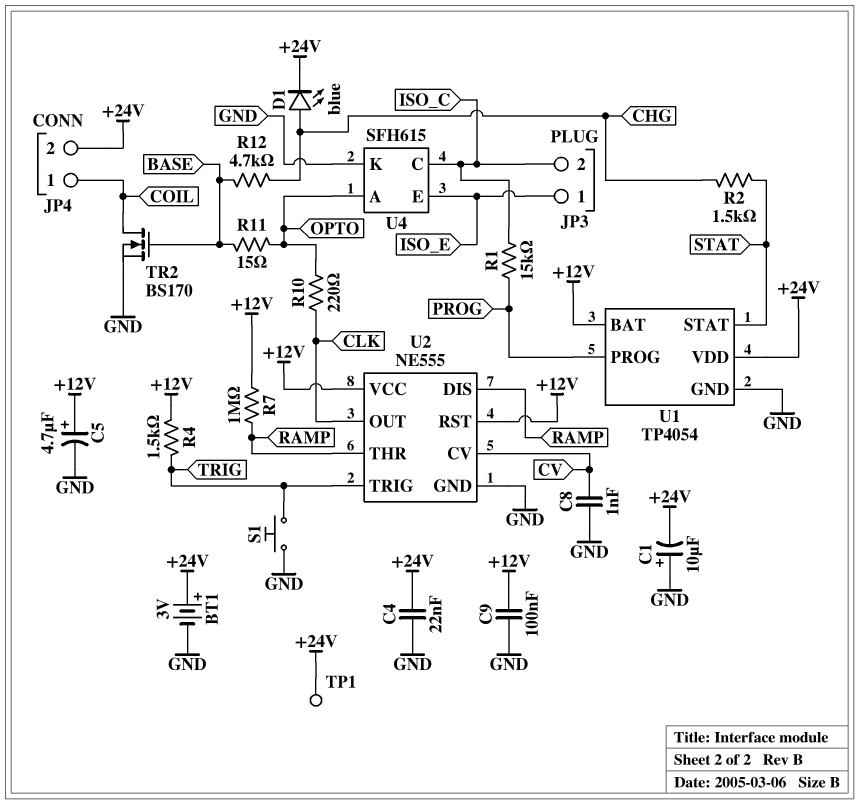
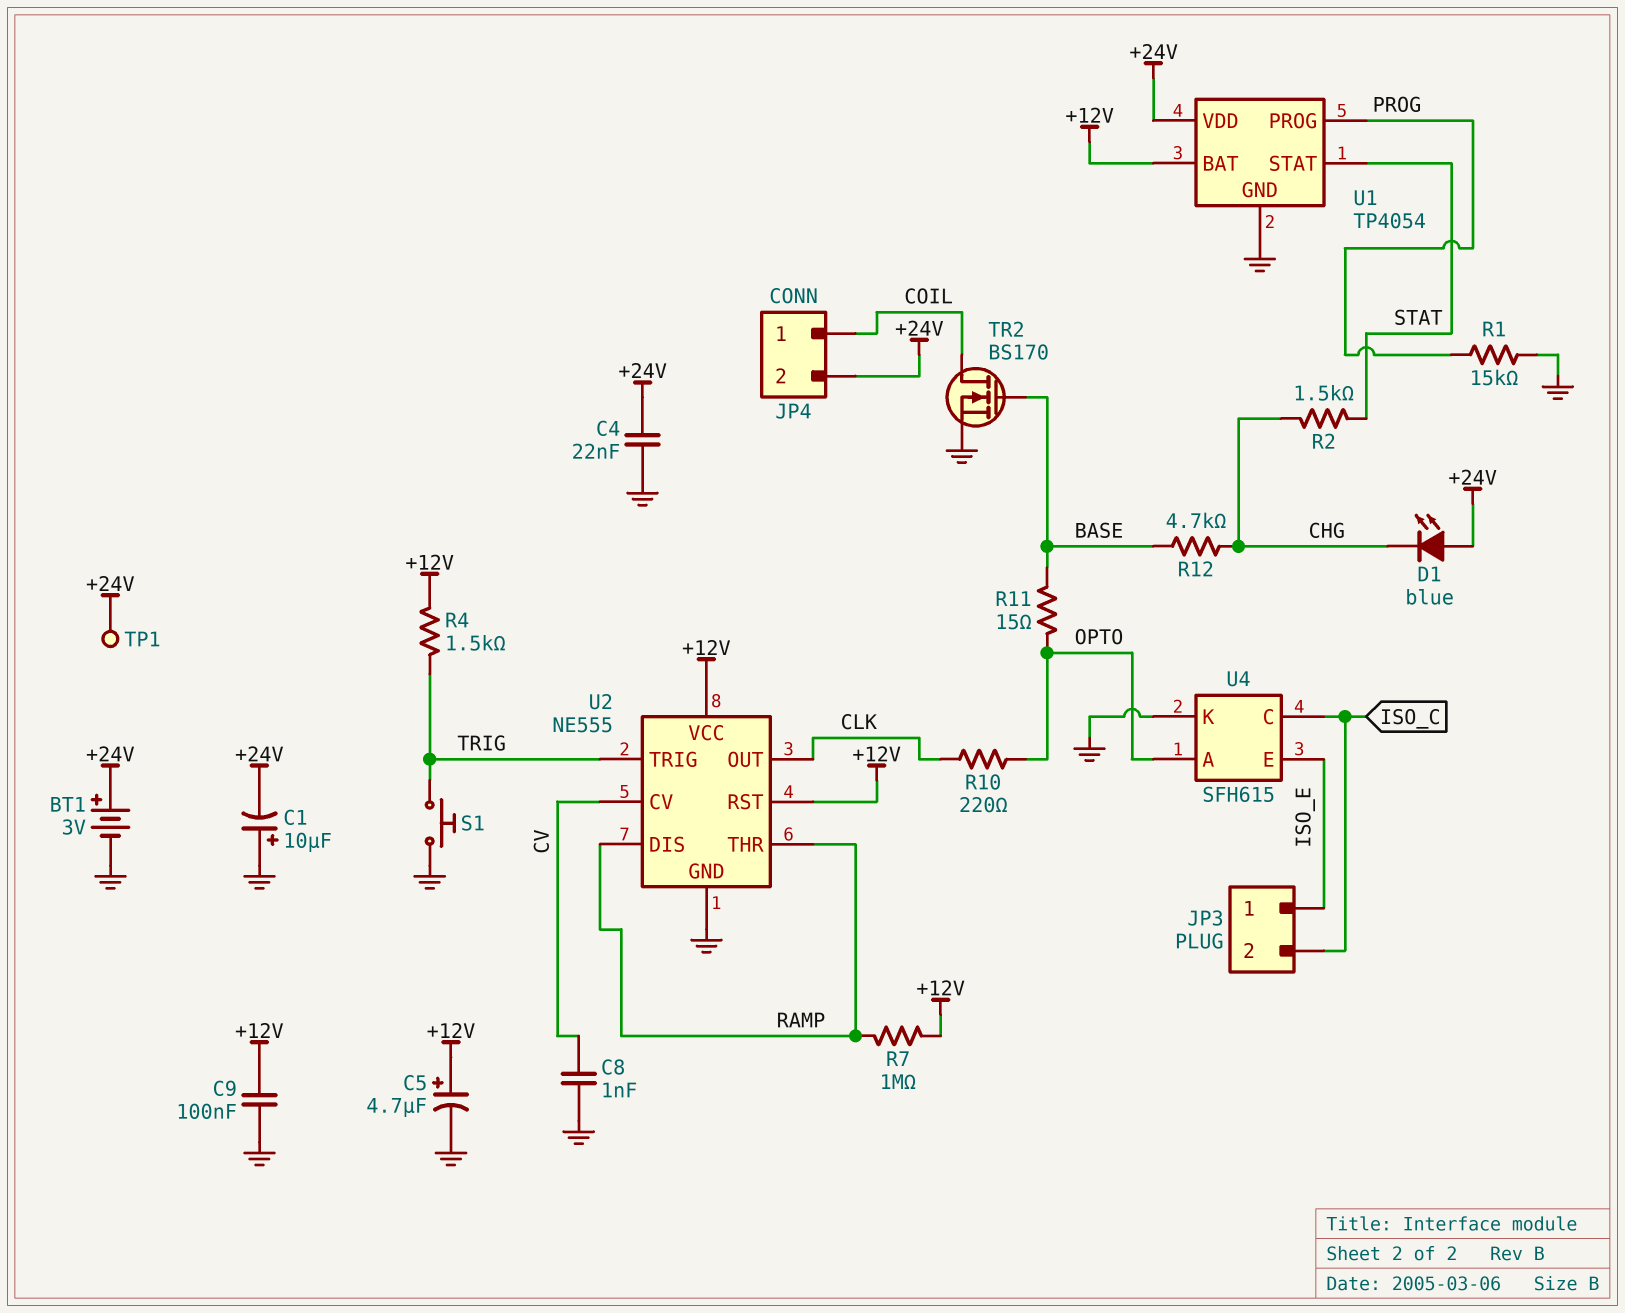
D1: LED blue (A CHG, K +24V) -> LED blue (A +24V, K CHG)
R1: 15k (ISO_C, PROG) -> 15k (GND, PROG)

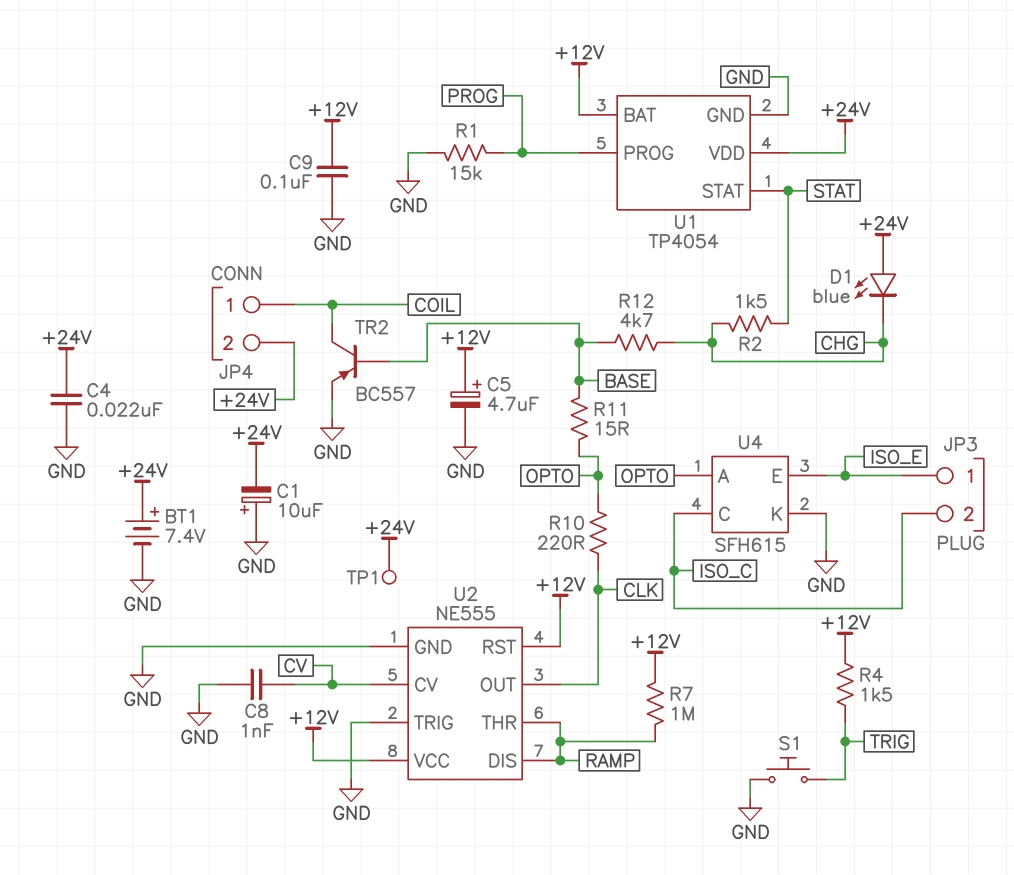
BT1: 3V (plus +24V, minus GND) -> 7.4V (plus +24V, minus GND)
TR2: NMOS BS170 (G BASE, D COIL, S GND) -> PNP BC557 (B BASE, C COIL, E GND)
U2 pin TRIG: TRIG -> GND

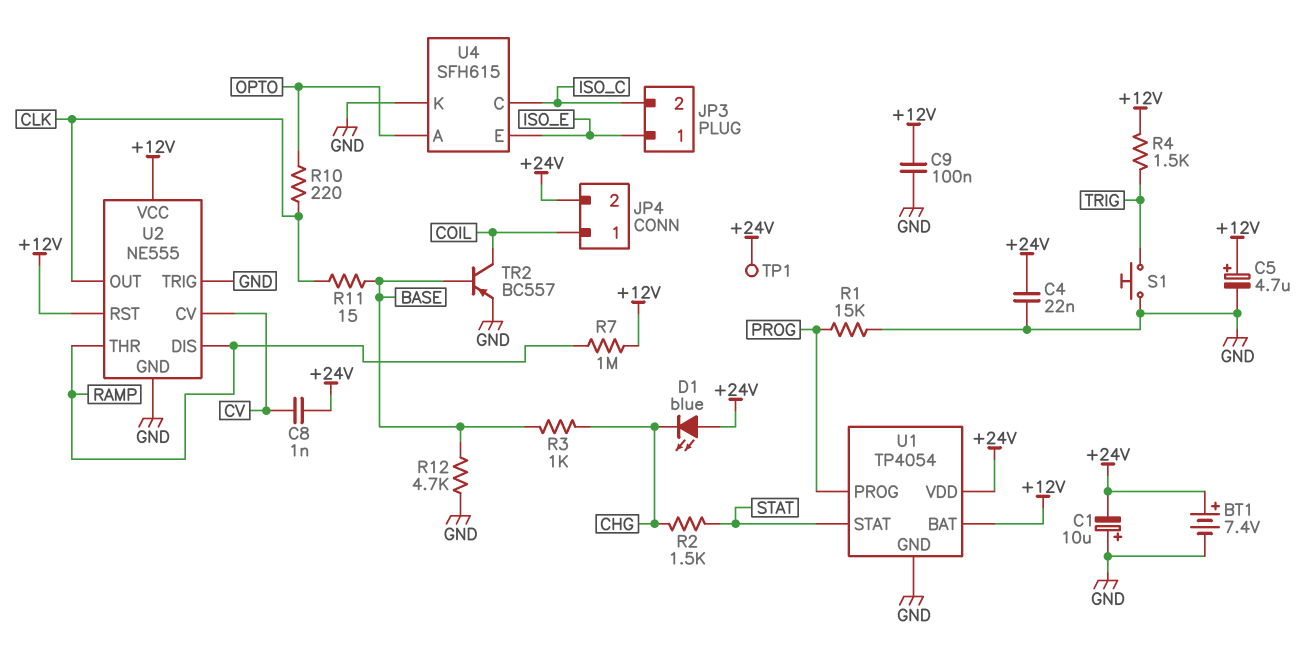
C8: 1nF (CV, GND) -> 1nF (+24V, CV)
R3: none -> 1k (BASE, CHG)
R11: 15 (BASE, OPTO) -> 15 (BASE, CLK)
R12: 4.7k (BASE, CHG) -> 4.7k (BASE, GND)

